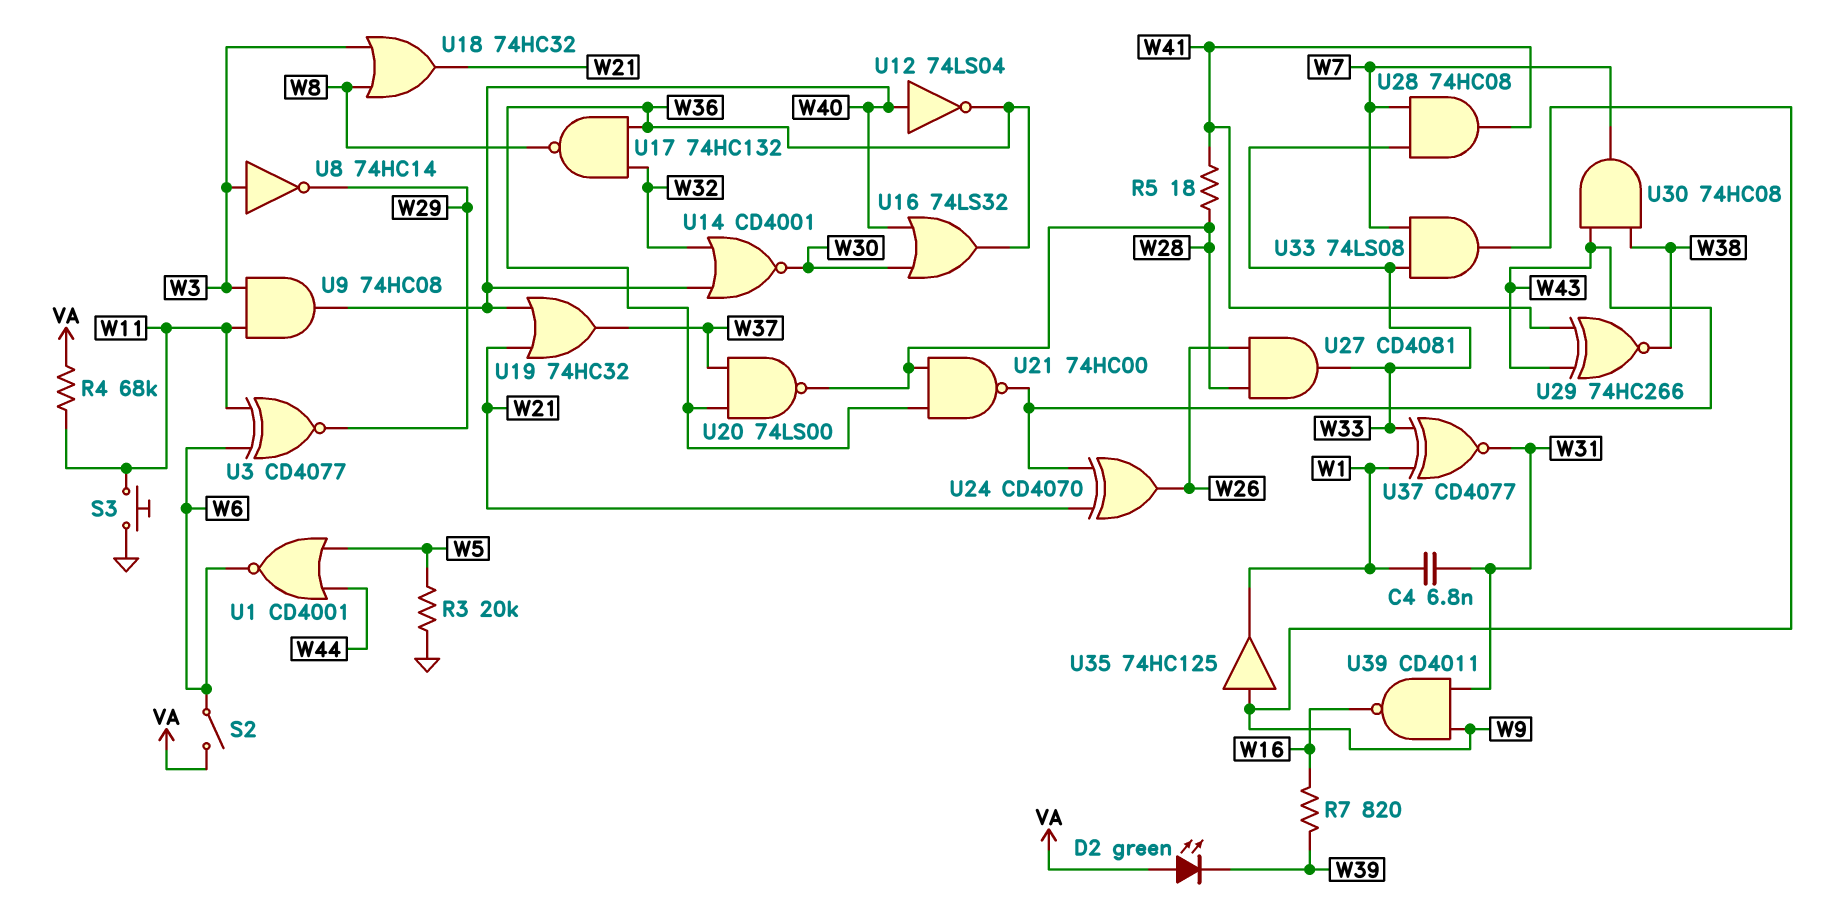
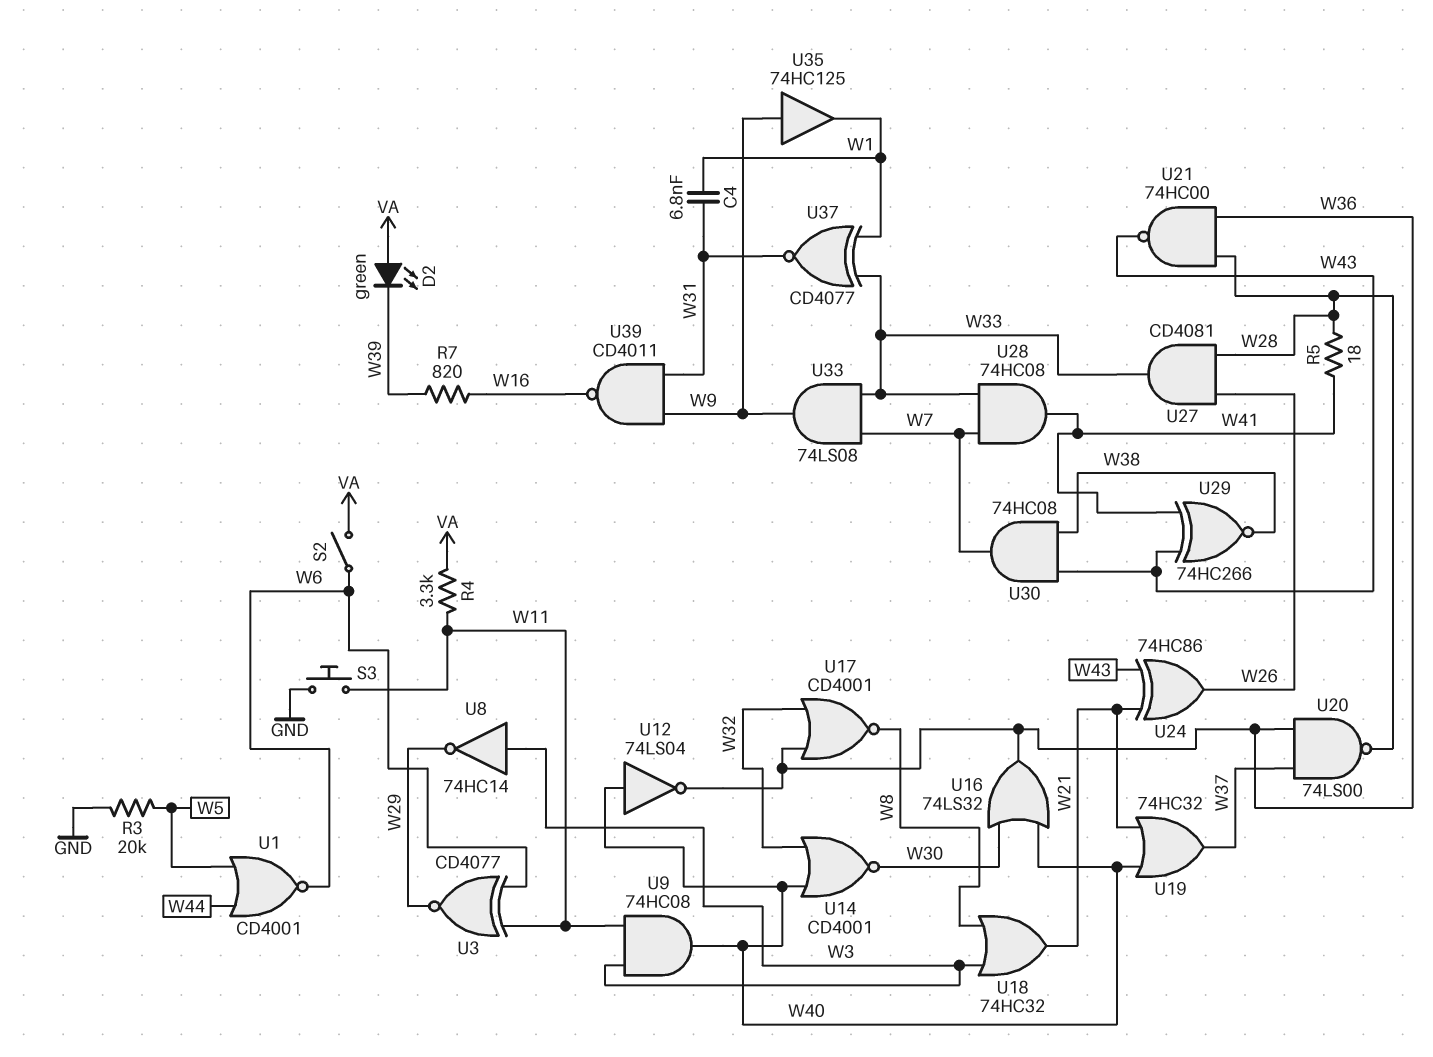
R4: 68k (VA, W11) -> 3.3k (VA, W11)
U17: NAND 74HC132 (in W32, in W36, out W8) -> NOR CD4001 (in W32, in W36, out W8)
U24: XOR CD4070 (in W21, in W43, out W26) -> XOR 74HC86 (in W21, in W43, out W26)

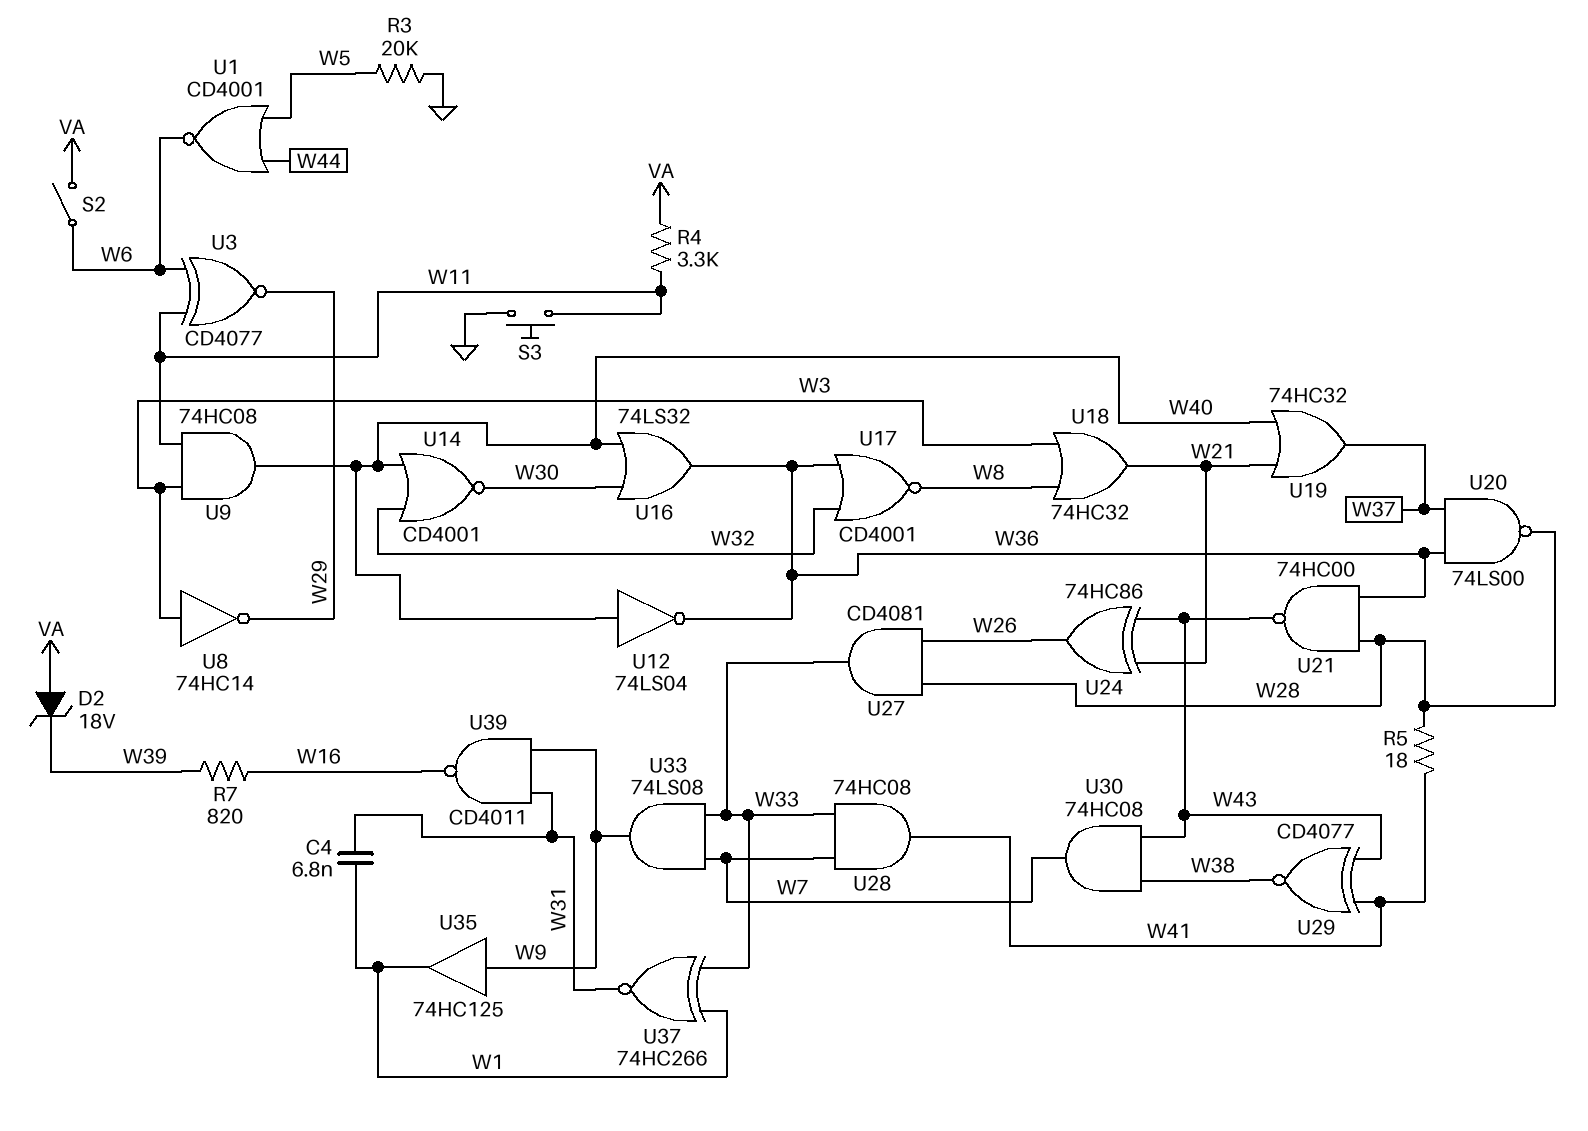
D2: LED green (A VA, K W39) -> zener 18V (A VA, K W39)
U29: XNOR 74HC266 (in W41, in W43, out W38) -> XNOR CD4077 (in W41, in W43, out W38)
U37: XNOR CD4077 (in W1, in W33, out W31) -> XNOR 74HC266 (in W1, in W33, out W31)

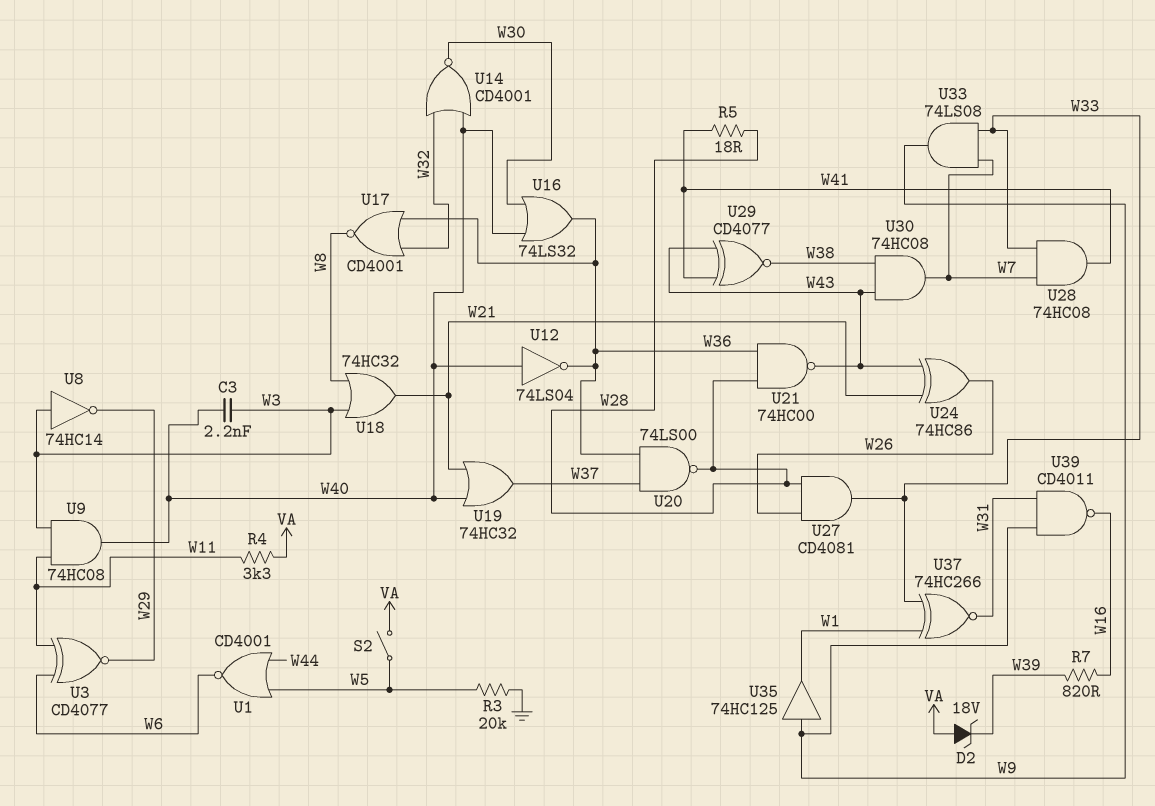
C3: none -> 2.2nF (W3, W40)
C4: 6.8nF (W1, W31) -> none
S2: switch (VA, W6) -> switch (VA, W5)
S3: button (GND, W11) -> none

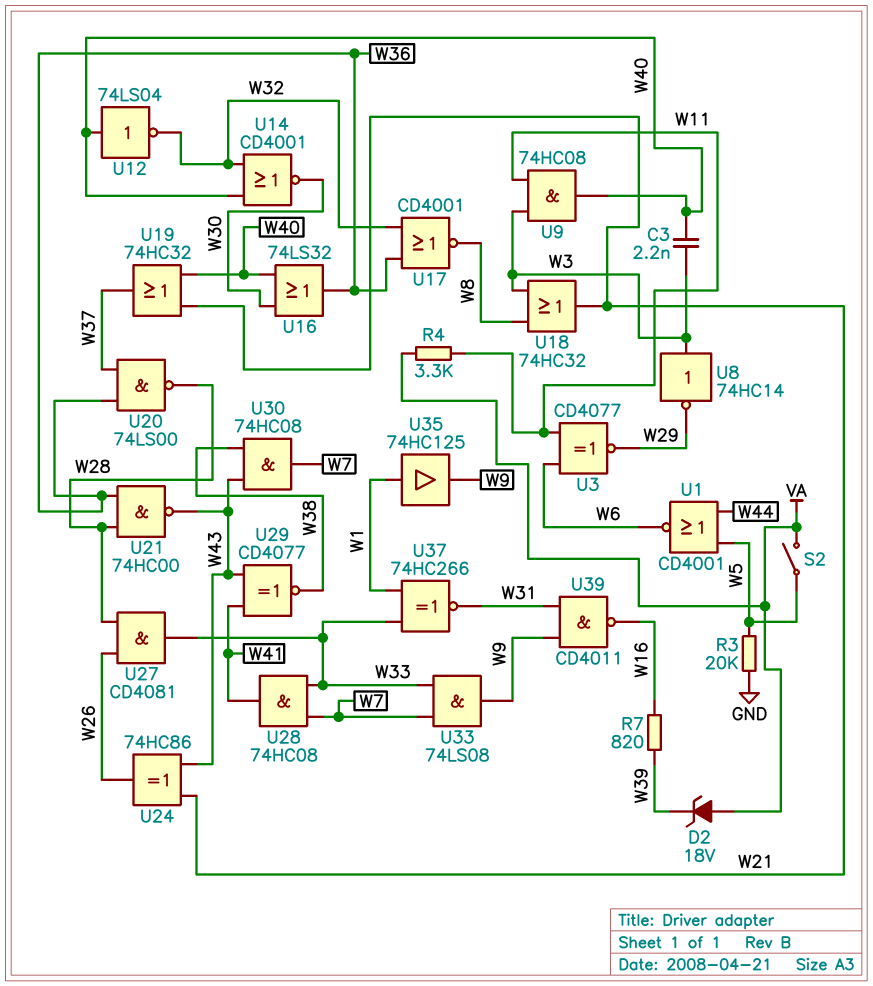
R5: 18 (W28, W41) -> none
U12: NOT 74LS04 (in W40, out W36) -> NOT 74LS04 (in W40, out W32)
U35: buffer 74HC125 (in W9, out W1) -> buffer 74HC125 (in W1, out W9)

